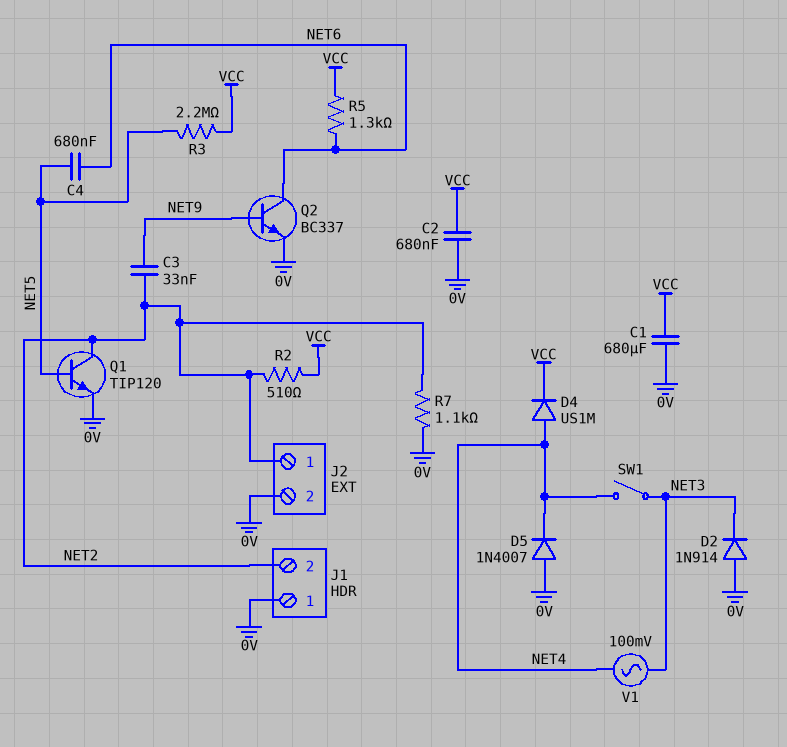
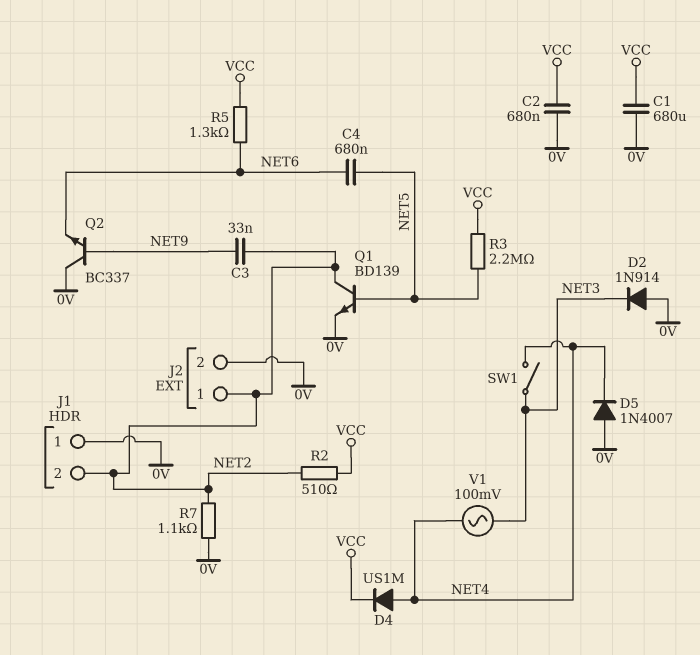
Q1: NPN TIP120 (B NET5, C NET2, E 0V) -> NPN BD139 (B NET5, C NET2, E 0V)
Q2: NPN BC337 (B NET9, C NET6, E 0V) -> NPN BC337 (B NET9, C 0V, E NET6)

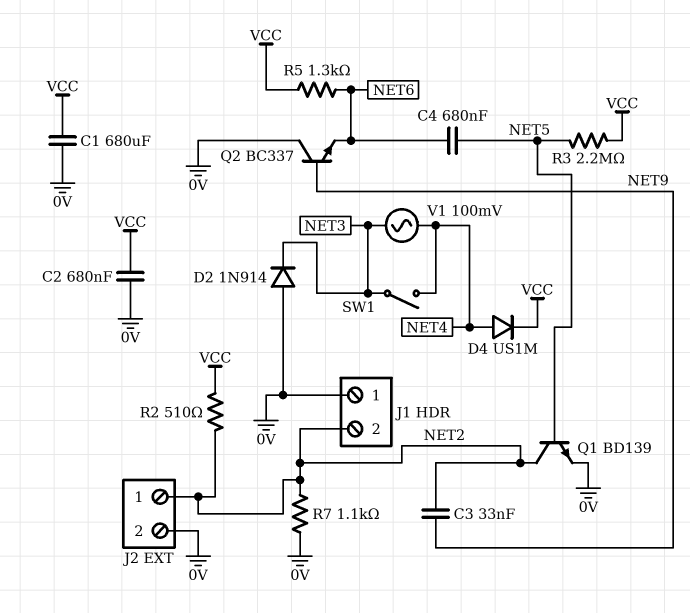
D5: diode 1N4007 (A 0V, K NET4) -> none

